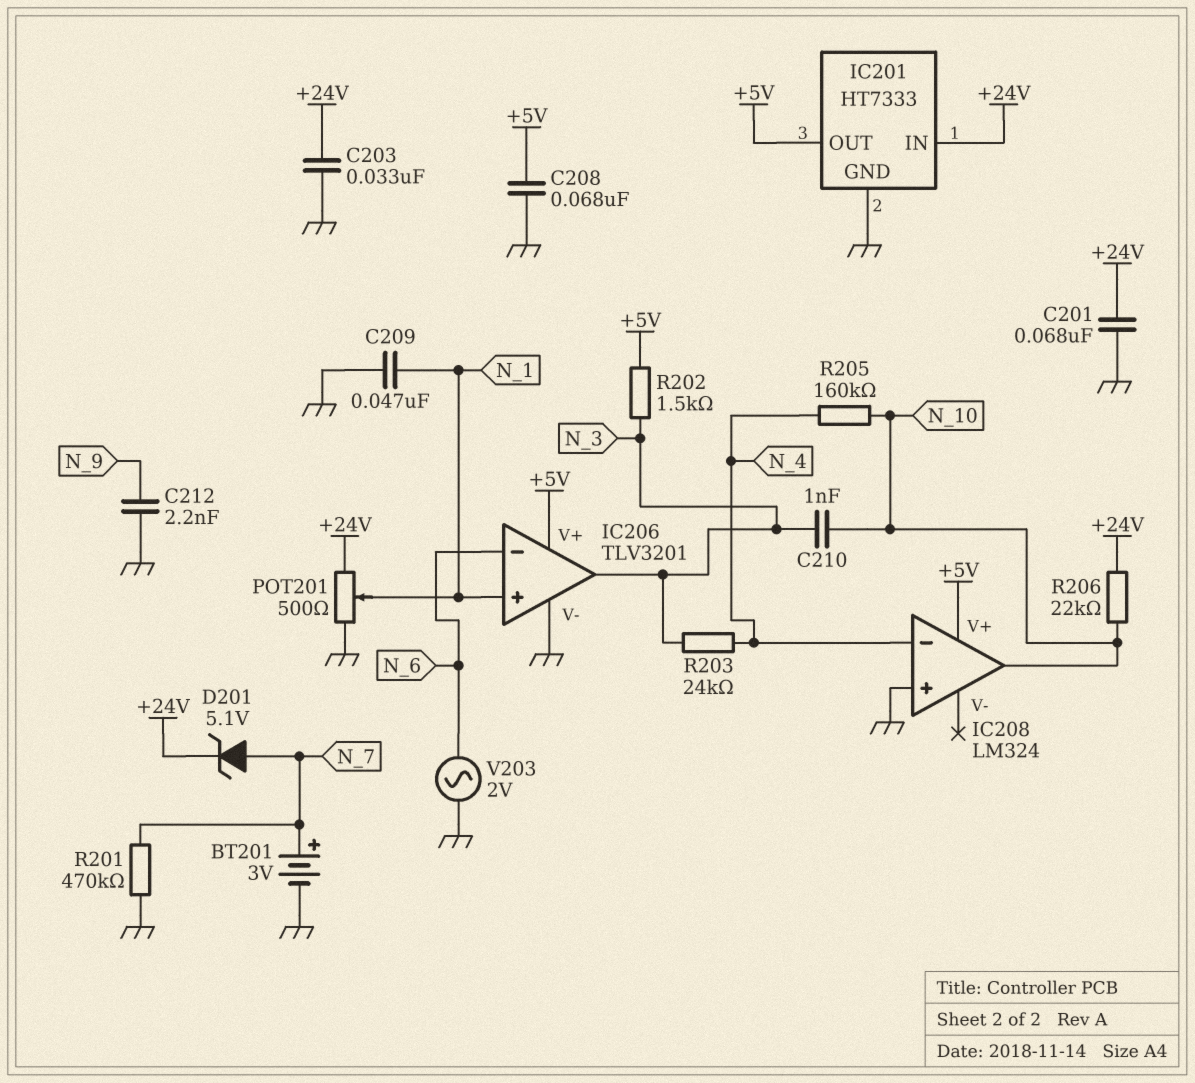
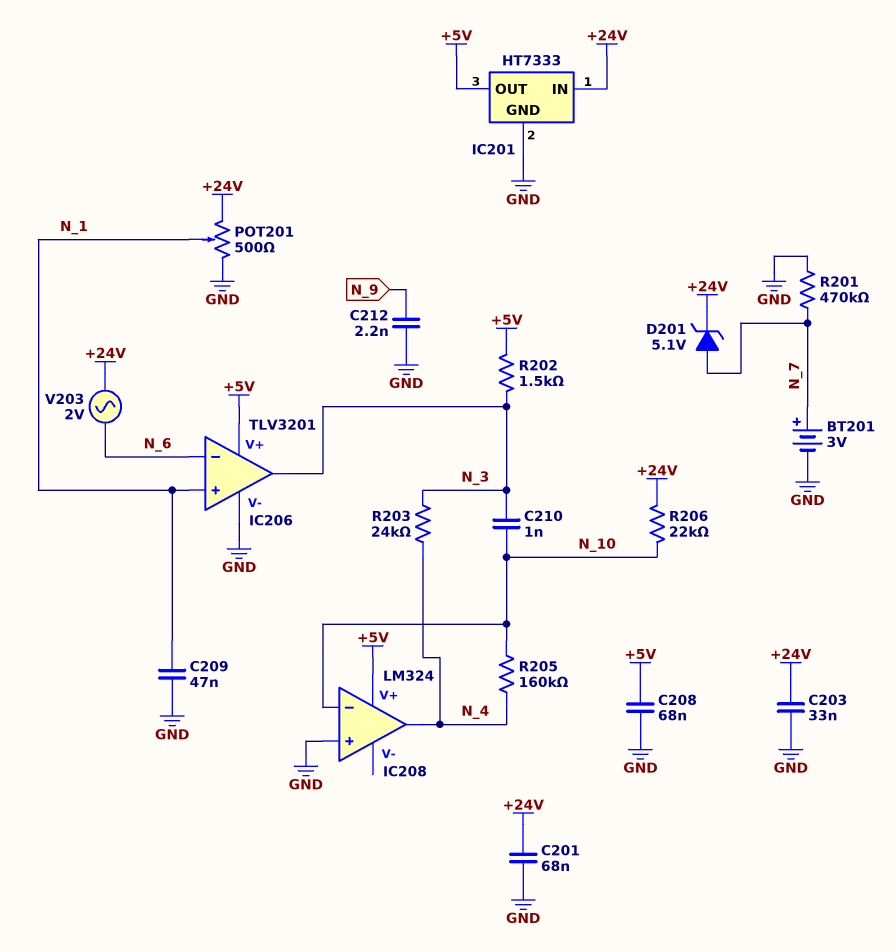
IC208 pin in-: N_4 -> N_10
IC208 pin out: N_10 -> N_4
V203: AC 2V (GND, N_6) -> AC 2V (+24V, N_6)

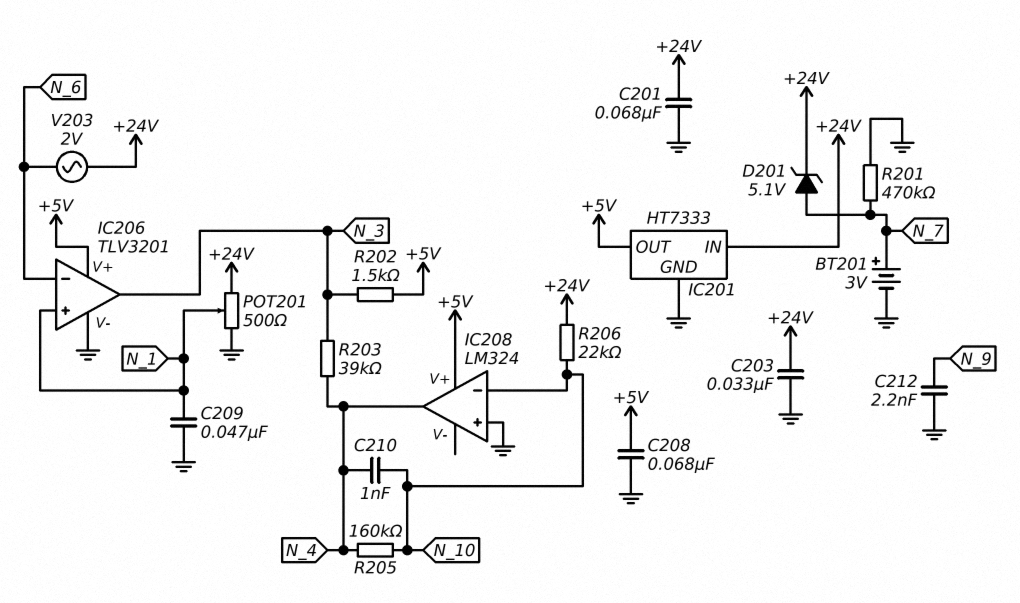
C210: 1nF (N_3, N_10) -> 1nF (N_4, N_10)
R203: 24k (N_3, N_4) -> 39k (N_3, N_4)

